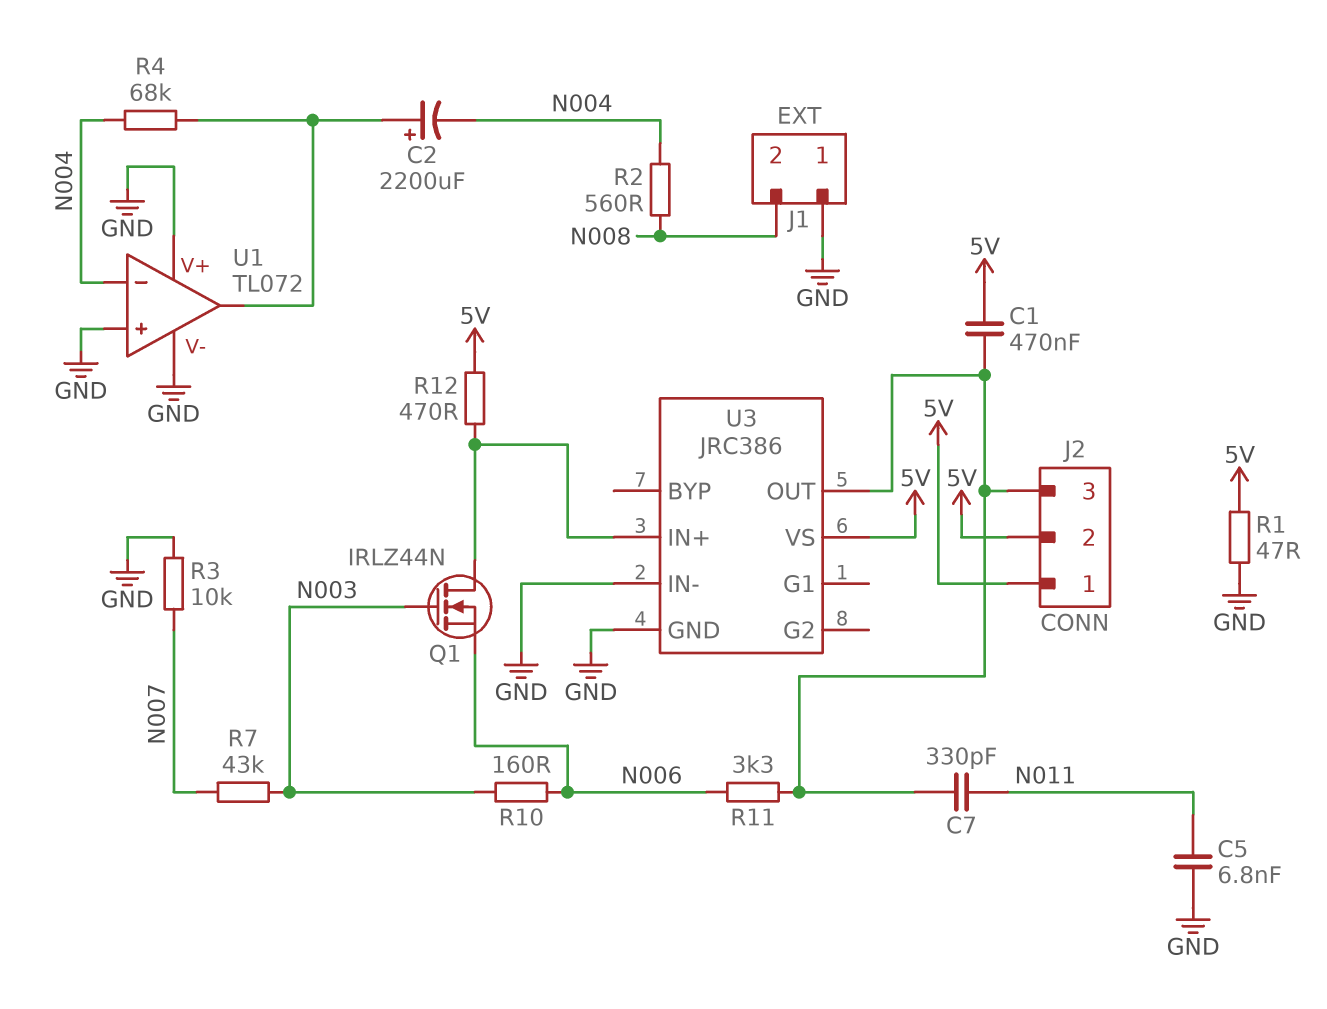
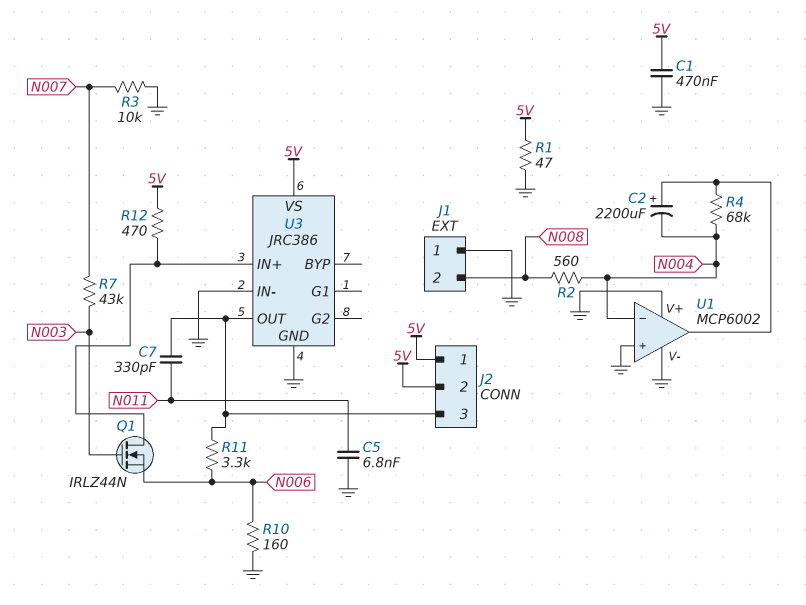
C1: 470nF (5V, J2/3) -> 470nF (5V, GND)
R10: 160 (N003, N006) -> 160 (GND, N006)
U1: TL072 -> MCP6002

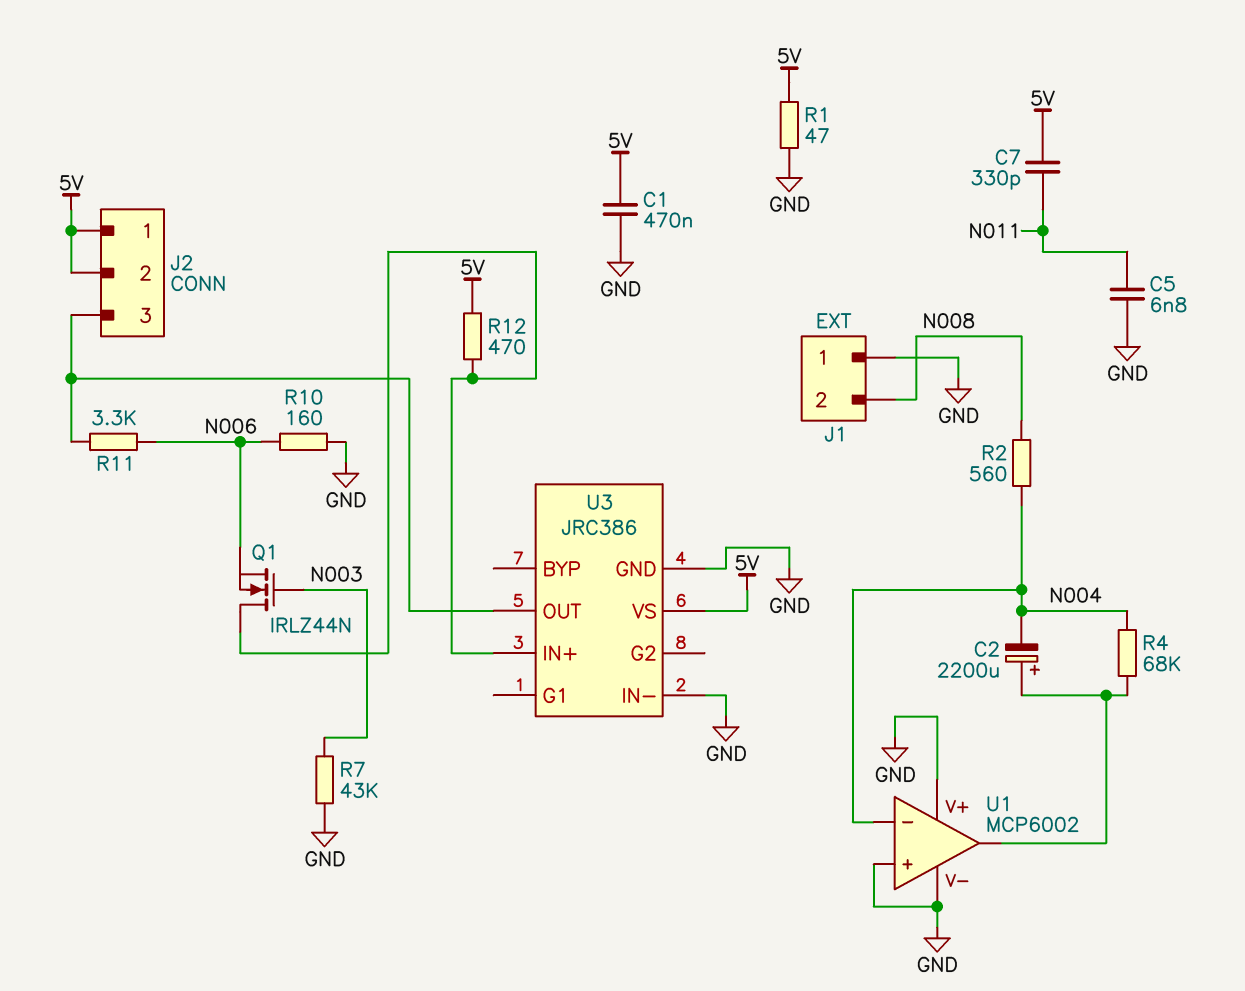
C7: 330pF (J2/3, N011) -> 330pF (5V, N011)
R3: 10k (GND, N007) -> none
R7: 43k (N003, N007) -> 43k (GND, N003)

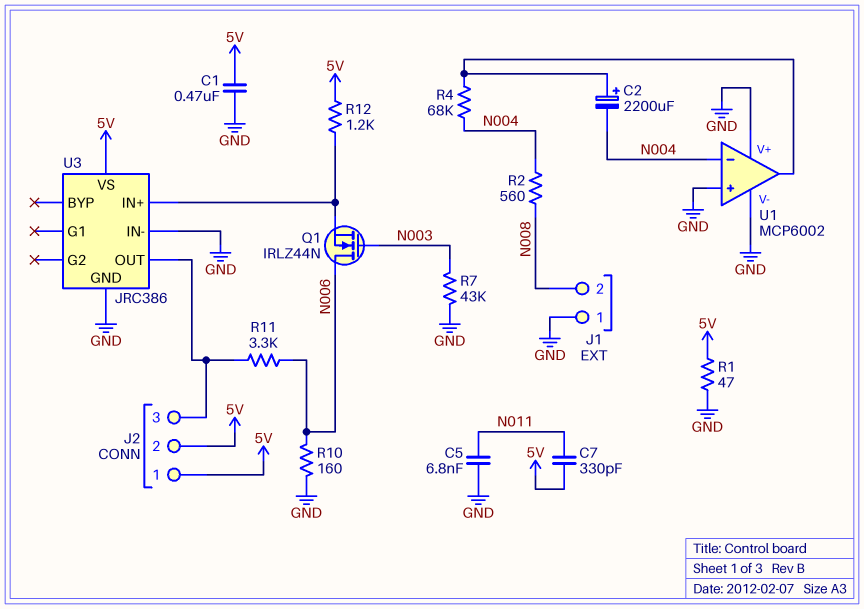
Q1: NMOS IRLZ44N (G N003, D U3/IN+, S N006) -> NMOS IRLZ44N (G N003, D N006, S U3/IN+)
R12: 470 (5V, U3/IN+) -> 1.2k (5V, U3/IN+)

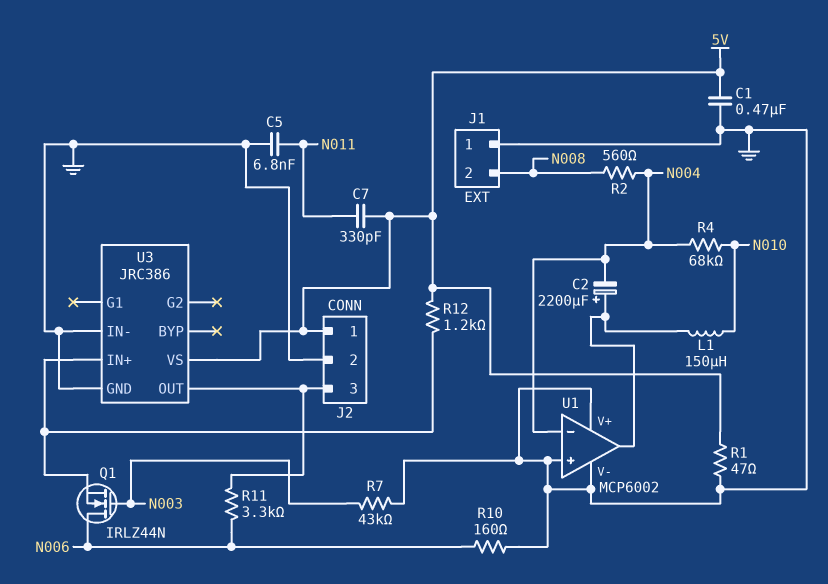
J2 pin 2: 5V -> GND
L1: none -> 150uH (N010, U1/out)
R4: 68k (N004, U1/out) -> 68k (N004, N010)

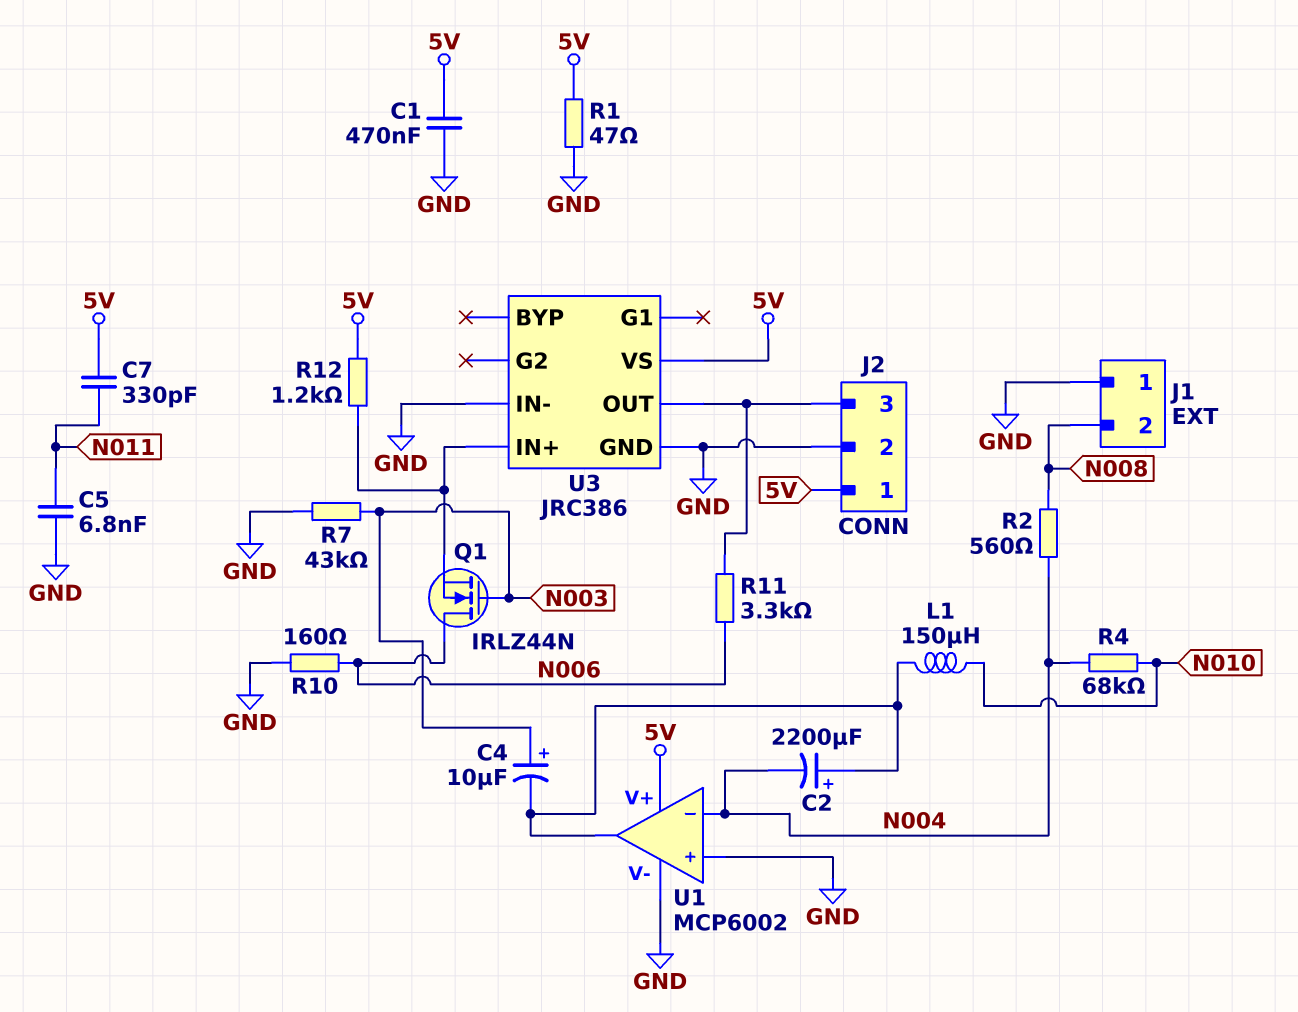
C4: none -> 10uF (plus N003, minus U1/out)
U1 pin V+: GND -> 5V

